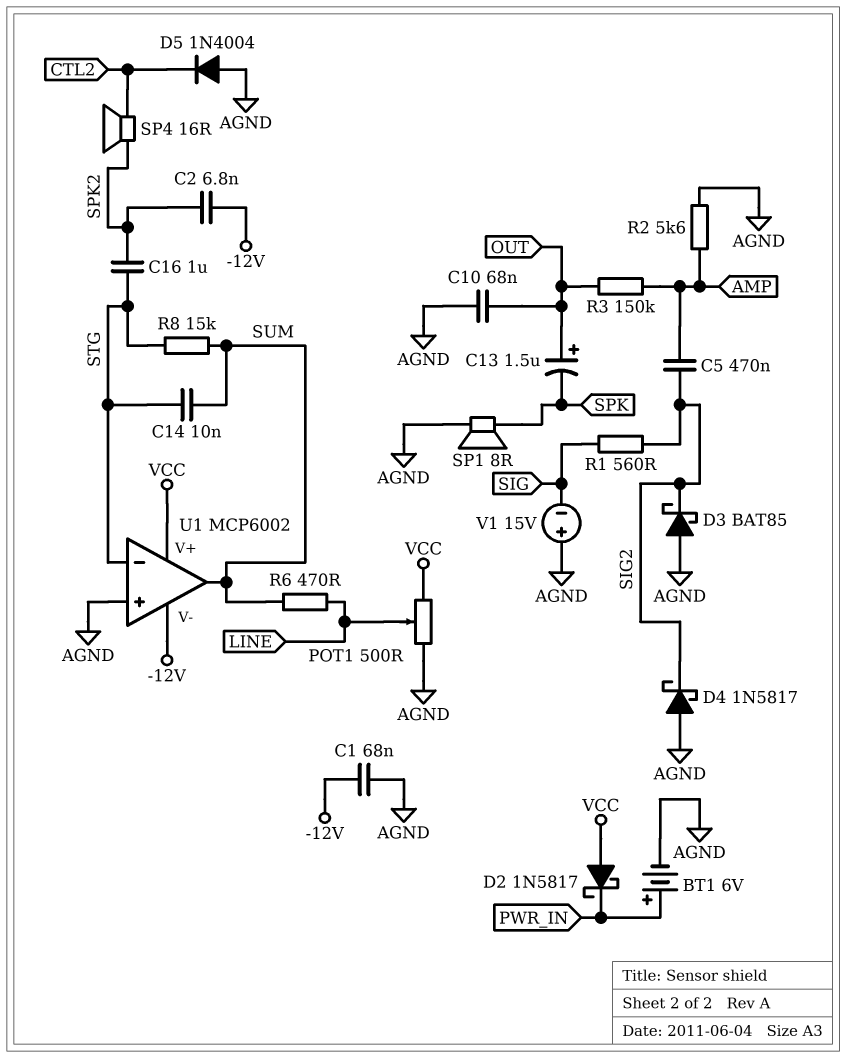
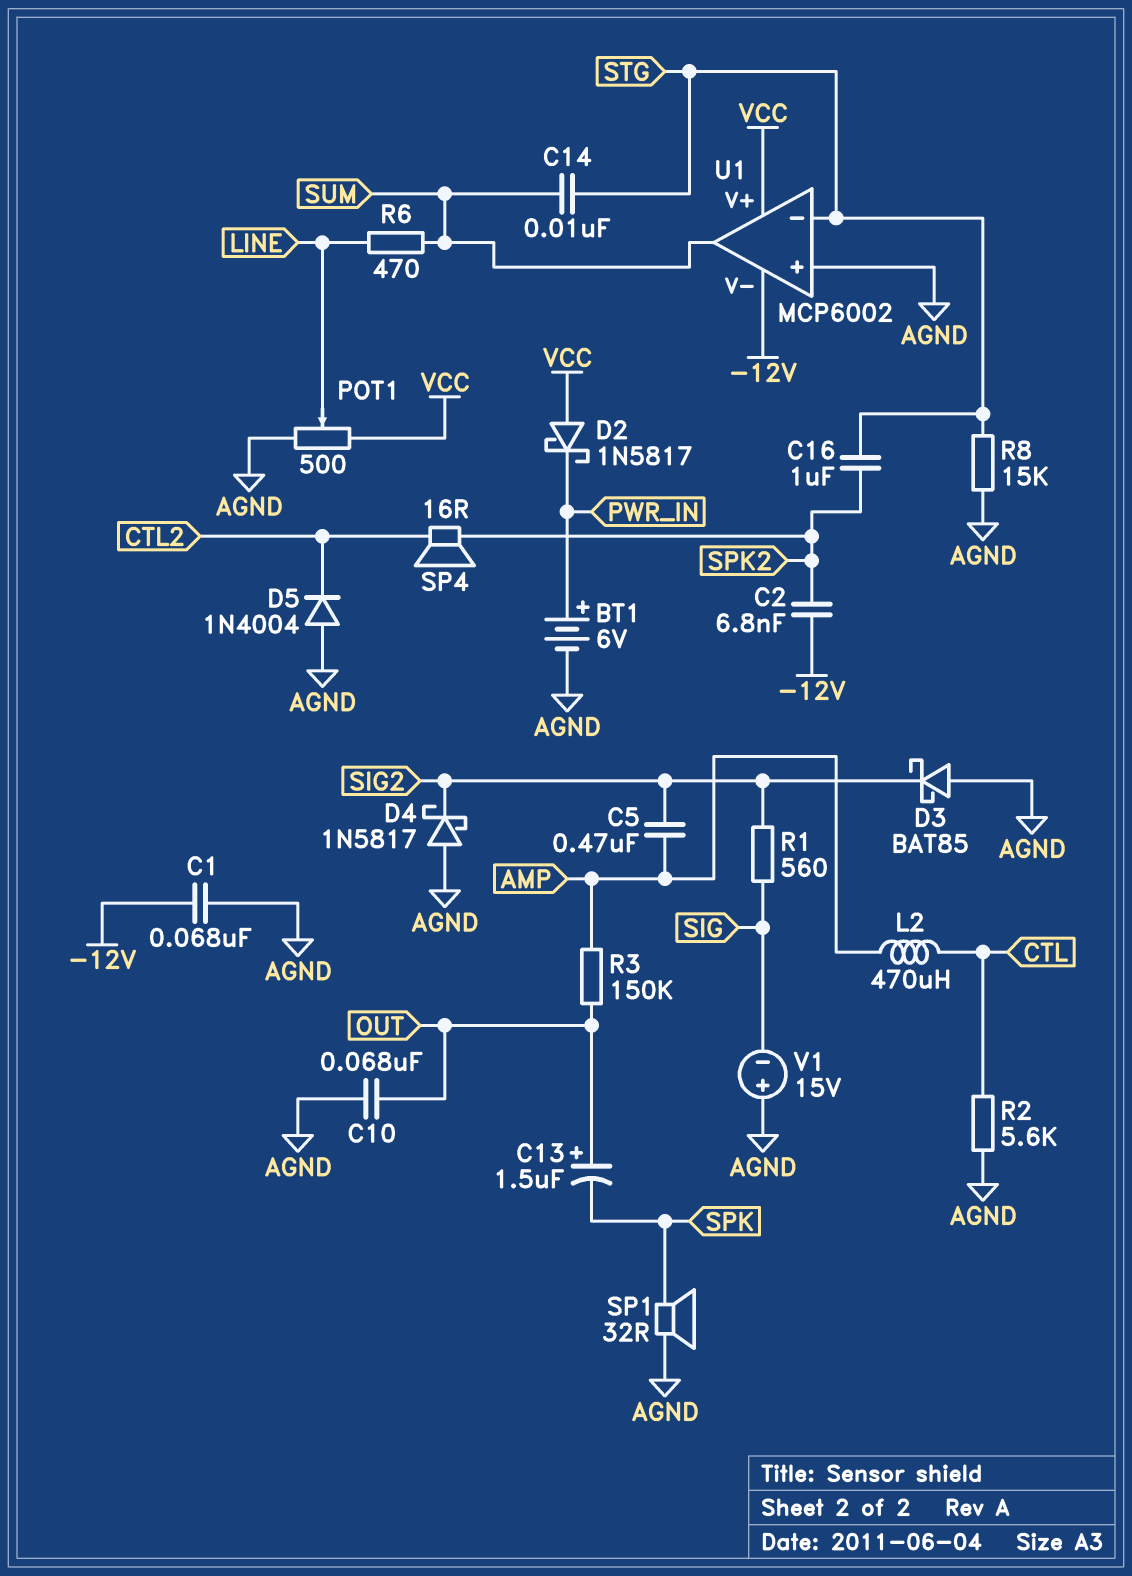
L2: none -> 470uH (AMP, CTL)
R2: 5.6k (AGND, AMP) -> 5.6k (AGND, CTL)
R8: 15k (STG, SUM) -> 15k (AGND, STG)
SP1: speaker 8R (AGND, SPK) -> speaker 32R (AGND, SPK)

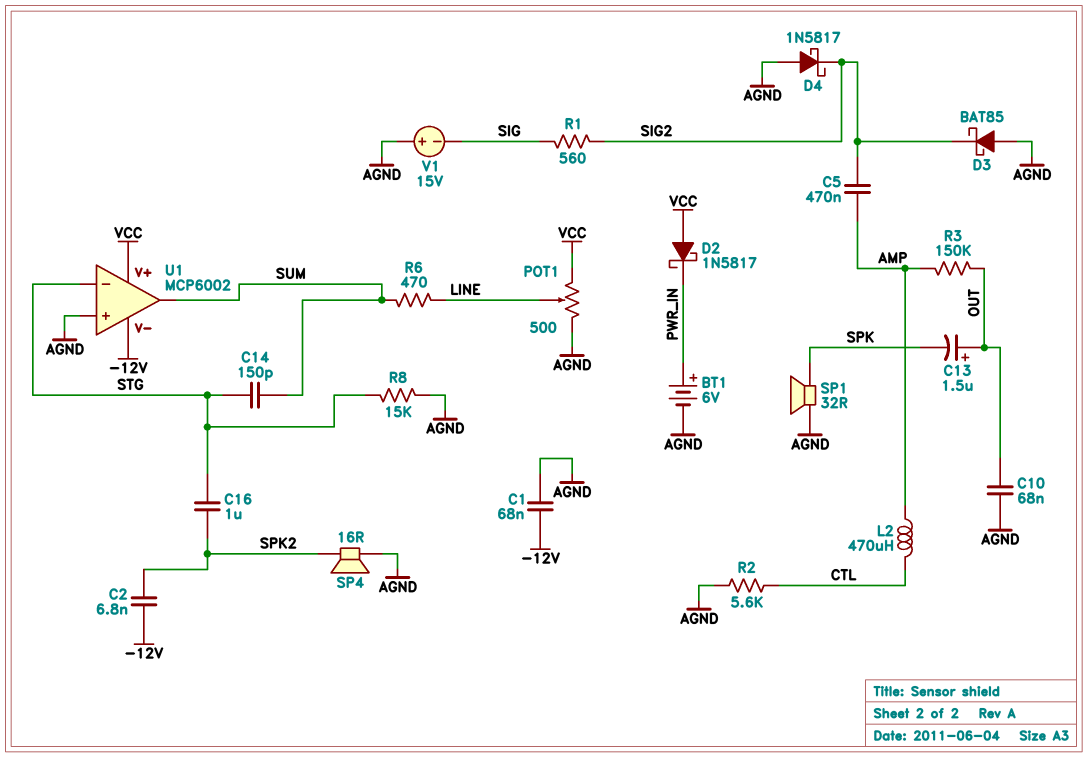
C14: 10nF (STG, SUM) -> 150pF (STG, SUM)
D5: diode 1N4004 (A AGND, K CTL2) -> none
SP4: speaker 16R (CTL2, SPK2) -> speaker 16R (AGND, SPK2)

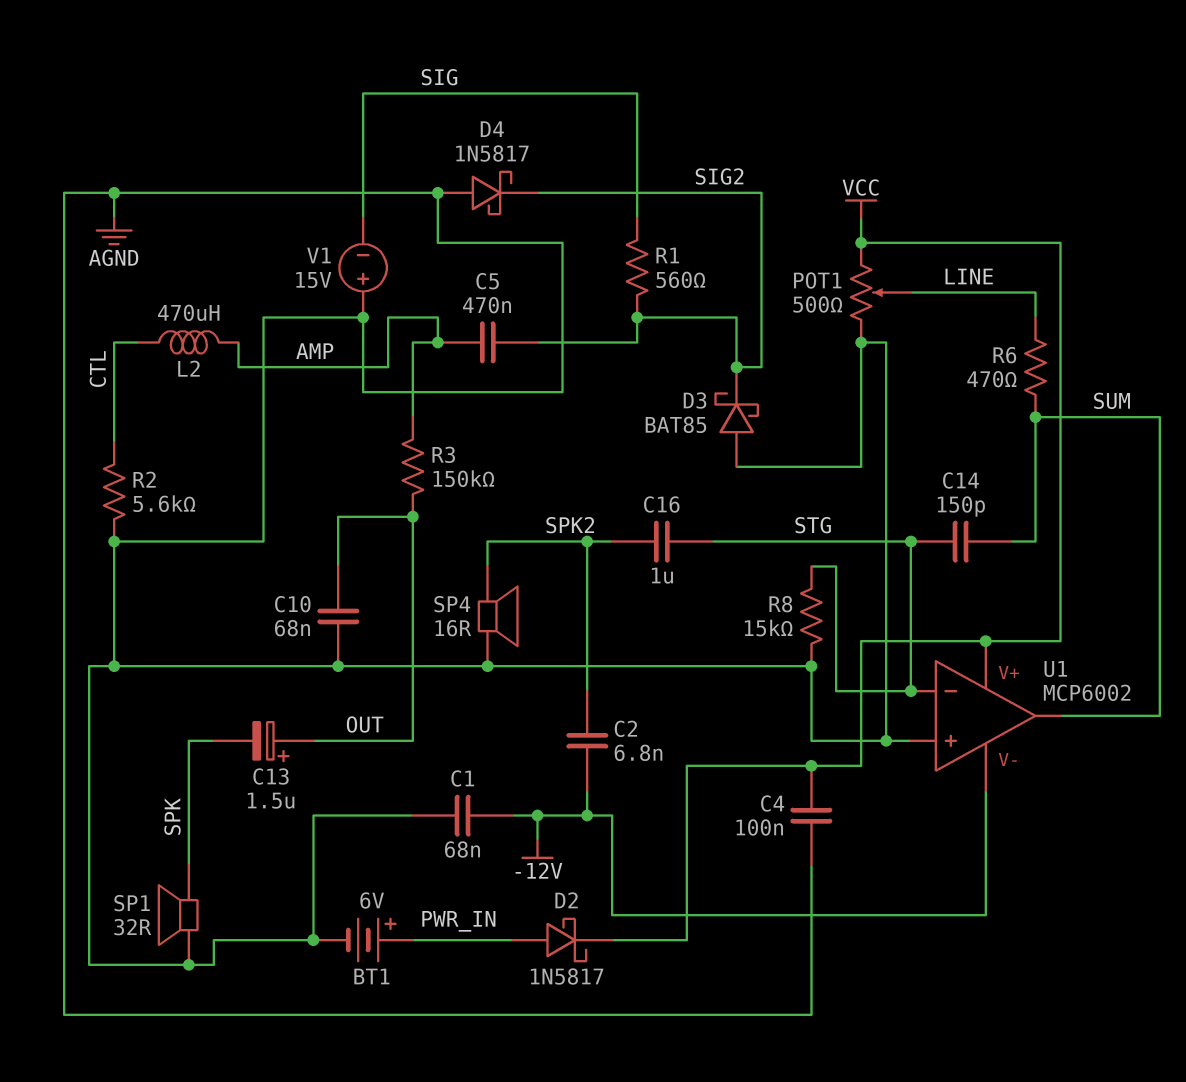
C4: none -> 100nF (AGND, VCC)
D2: schottky 1N5817 (A VCC, K PWR_IN) -> schottky 1N5817 (A PWR_IN, K VCC)

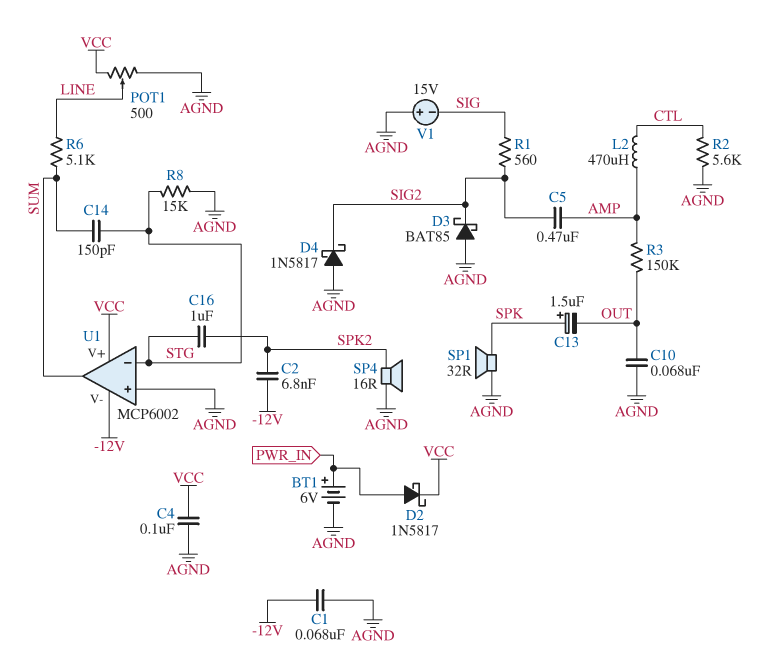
C13: 1.5uF (plus OUT, minus SPK) -> 1.5uF (plus SPK, minus OUT)
R6: 470 (LINE, SUM) -> 5.1k (LINE, SUM)

